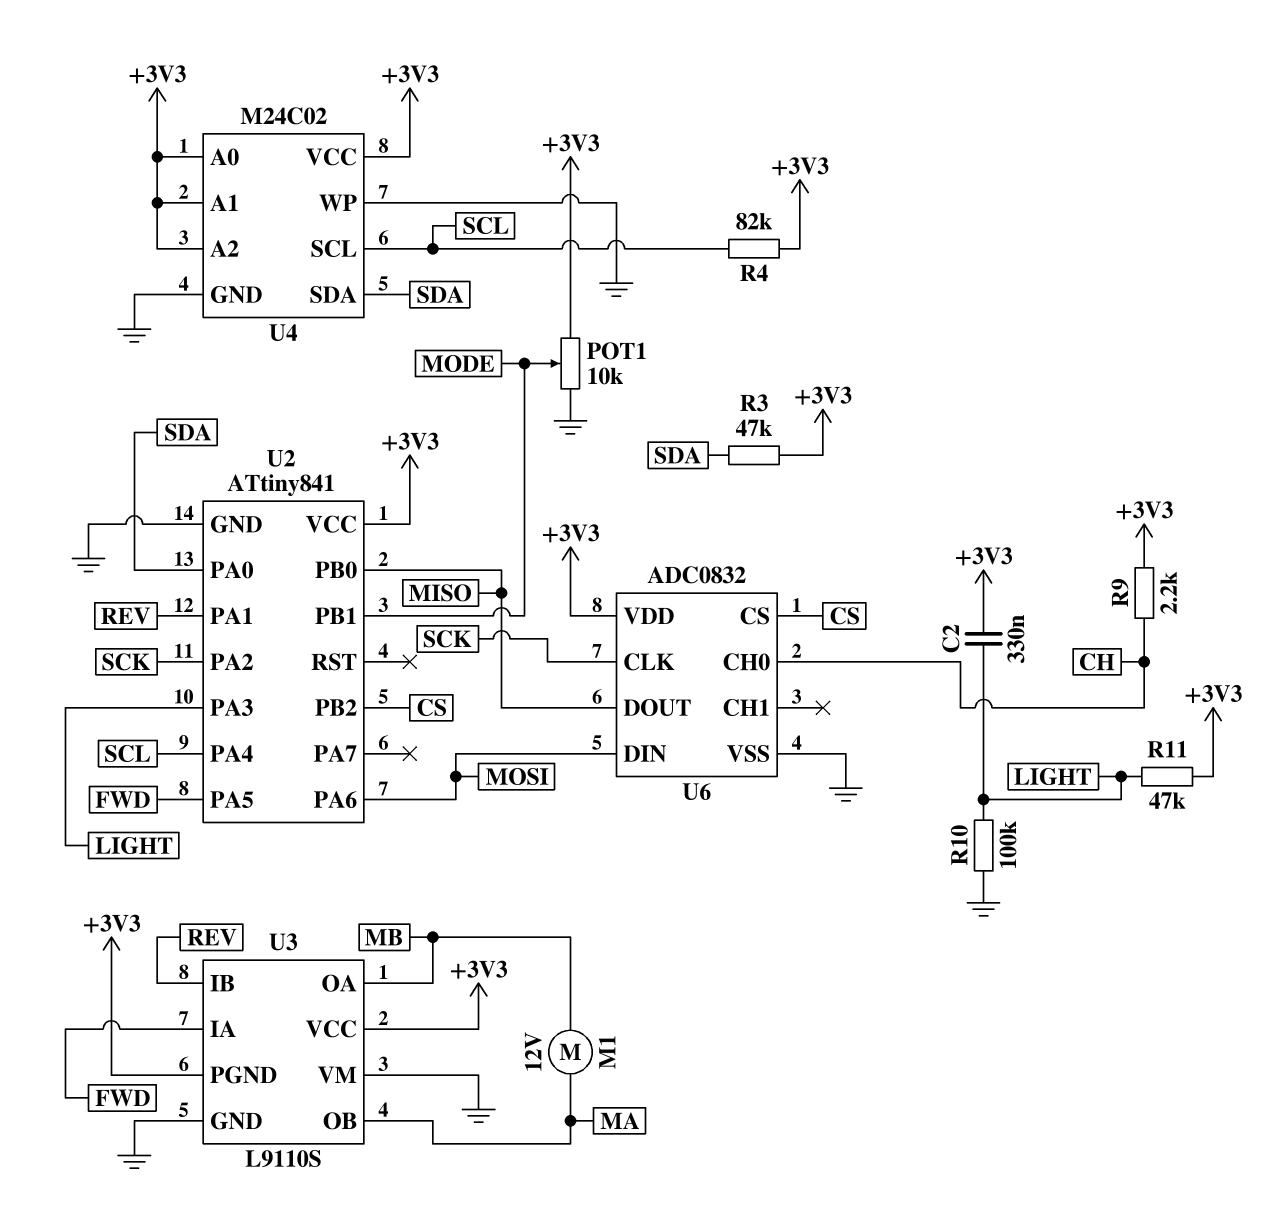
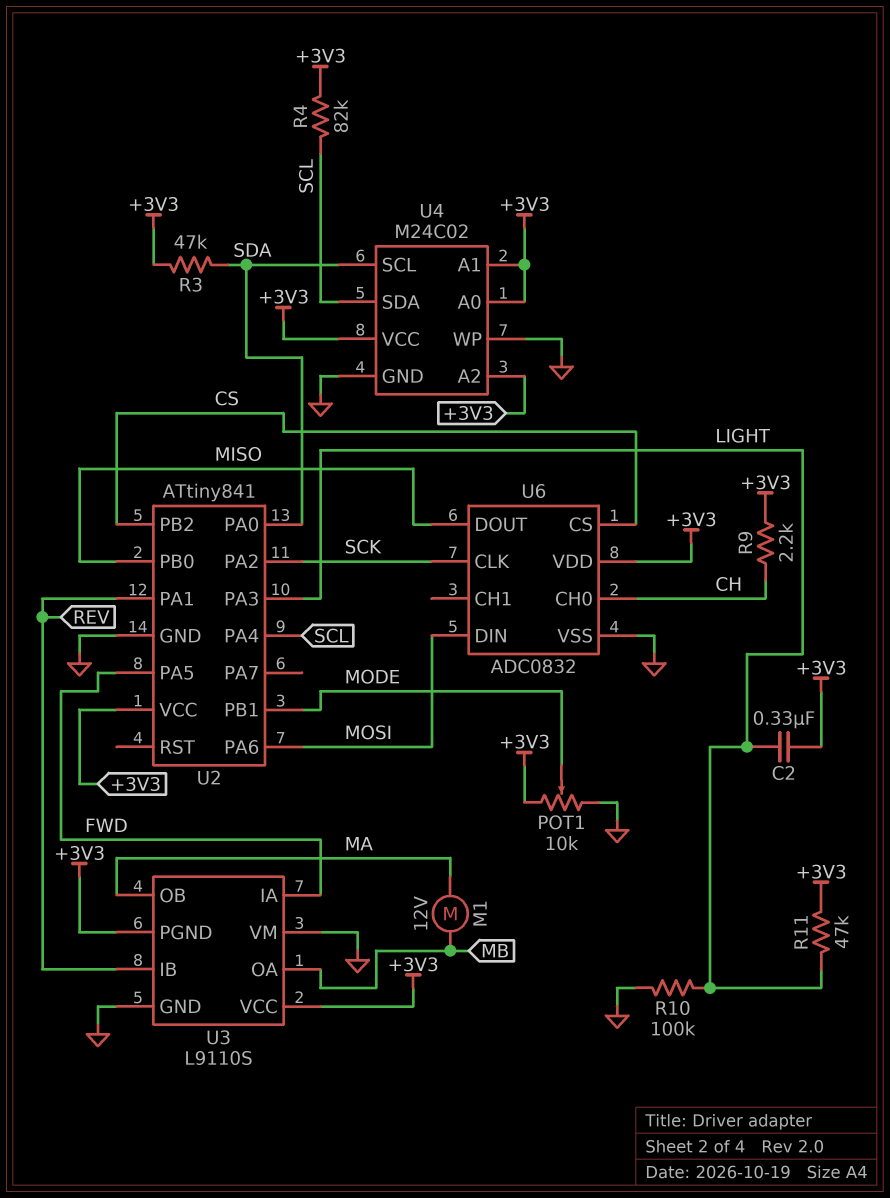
U4 pin SCL: SCL -> SDA
U4 pin SDA: SDA -> SCL

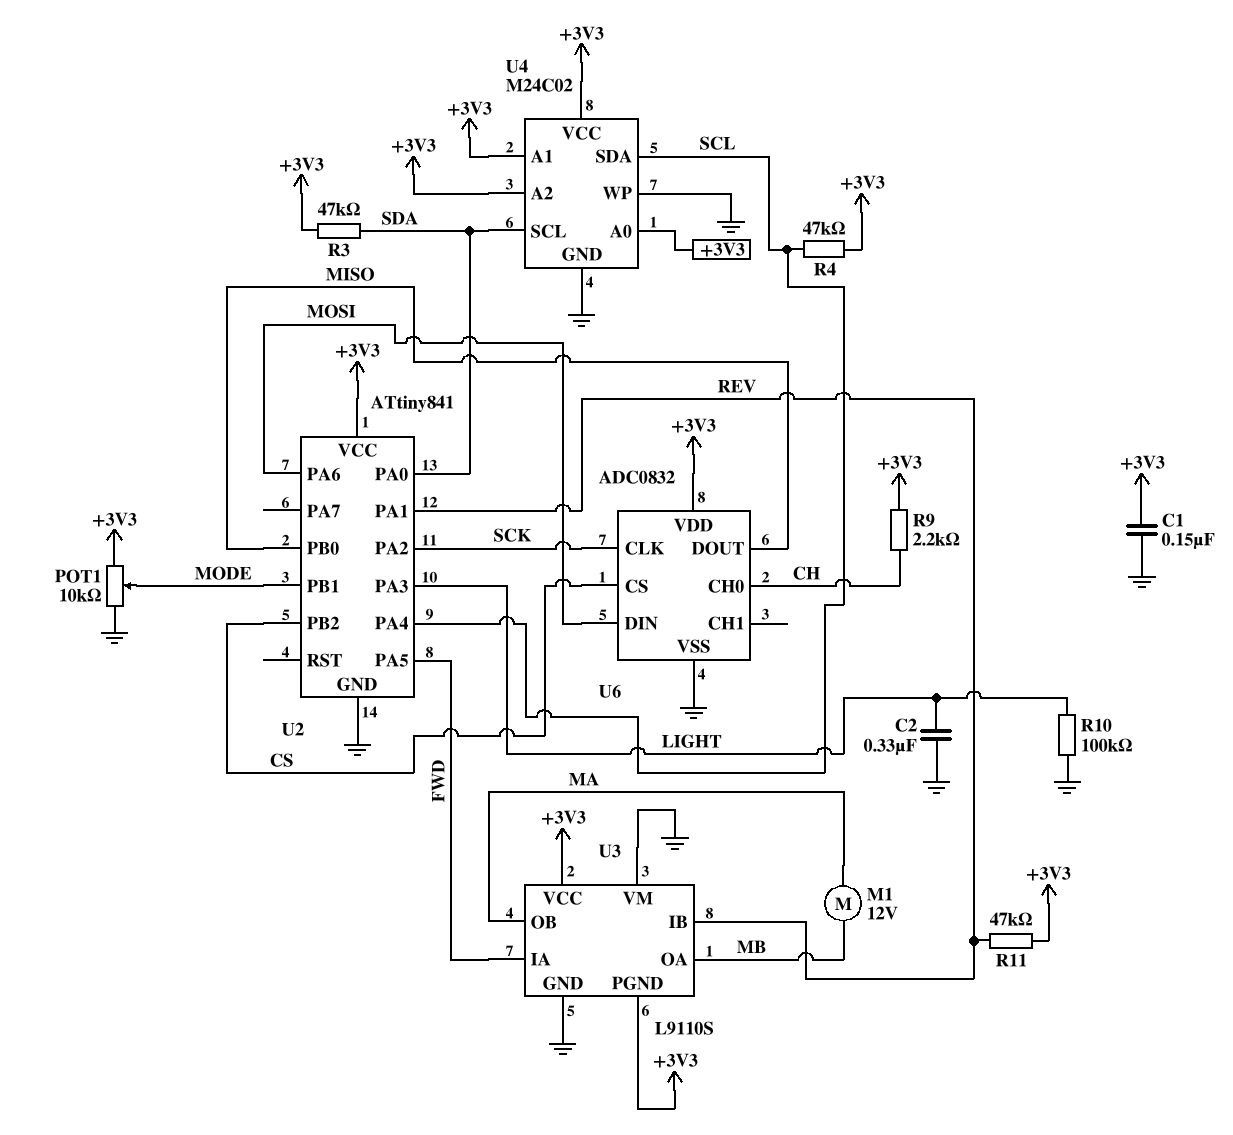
C1: none -> 150nF (+3V3, GND)
C2: 330nF (+3V3, LIGHT) -> 330nF (GND, LIGHT)
R4: 82k (+3V3, SCL) -> 47k (+3V3, SCL)
R11: 47k (+3V3, LIGHT) -> 47k (+3V3, REV)

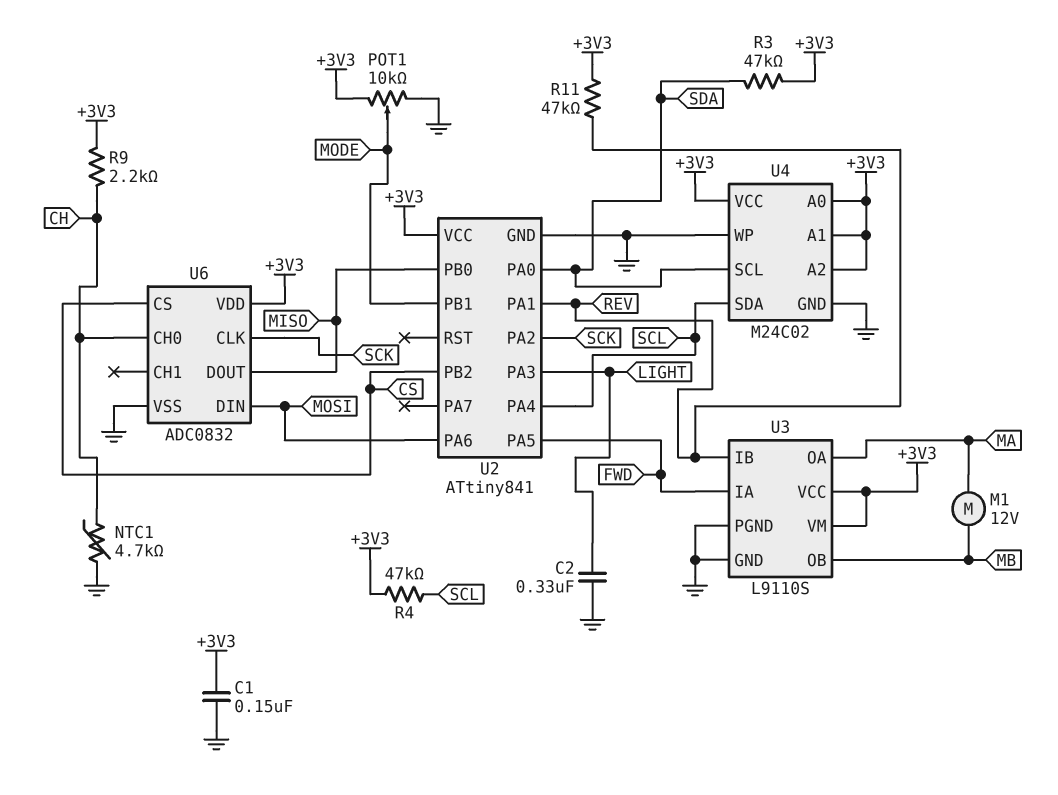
NTC1: none -> 4.7k (CH, GND)
R10: 100k (GND, LIGHT) -> none
U3 pin OA: MB -> MA
U3 pin OB: MA -> MB
U3 pin PGND: +3V3 -> GND
U3 pin VM: GND -> +3V3

